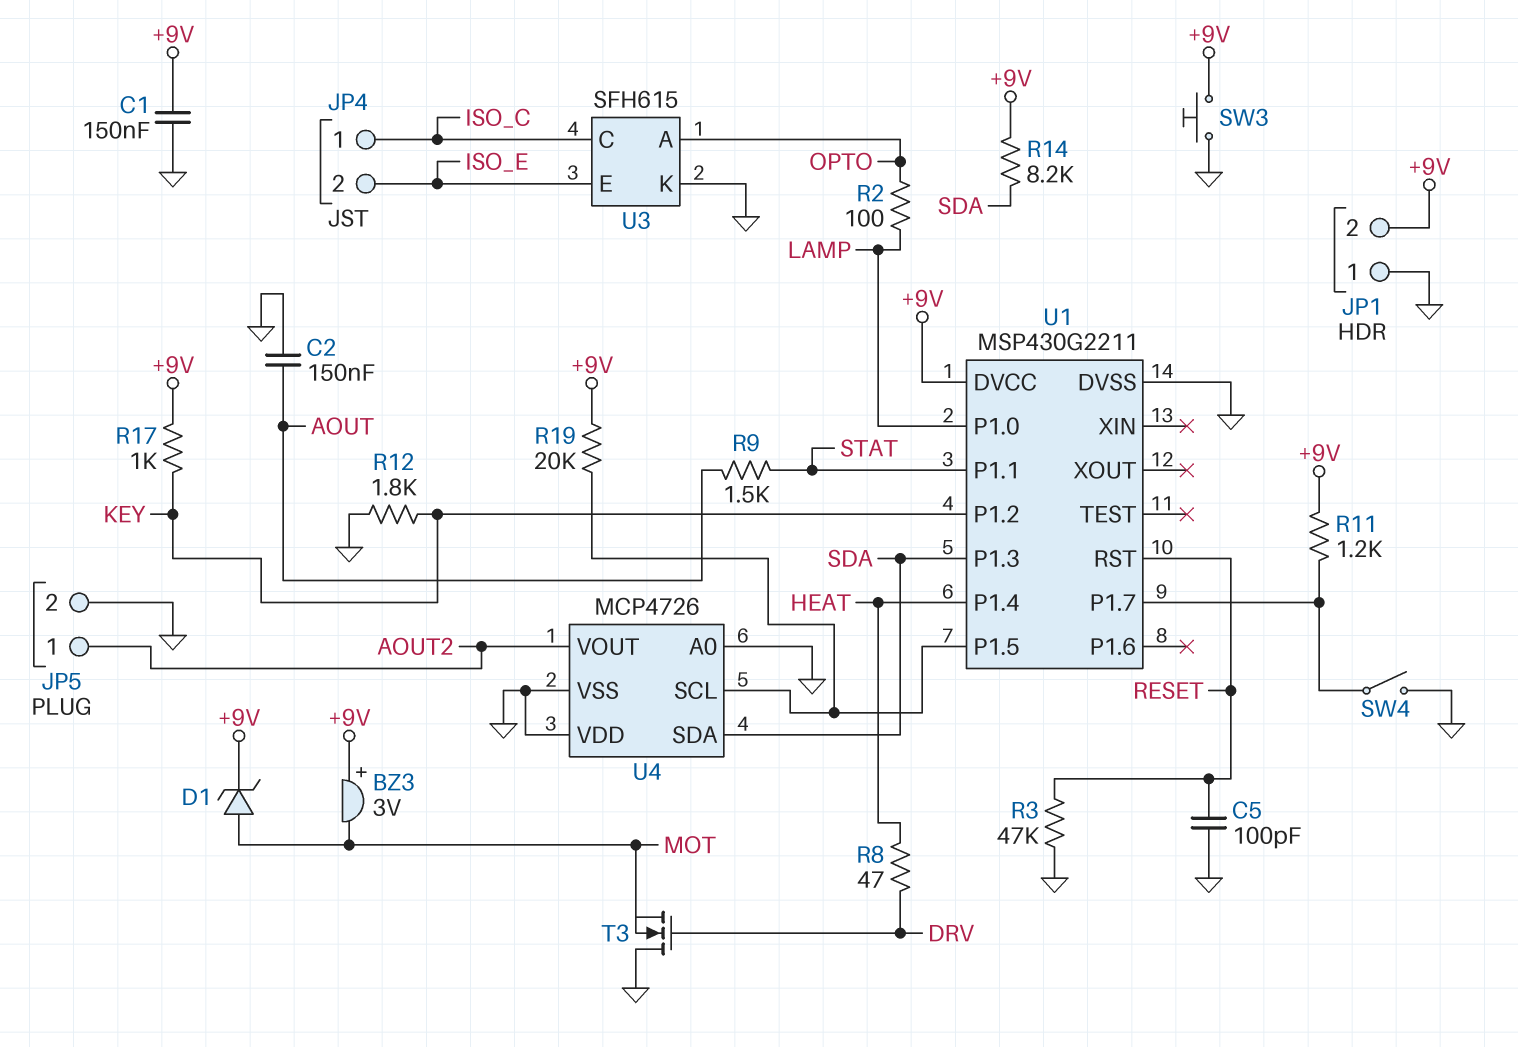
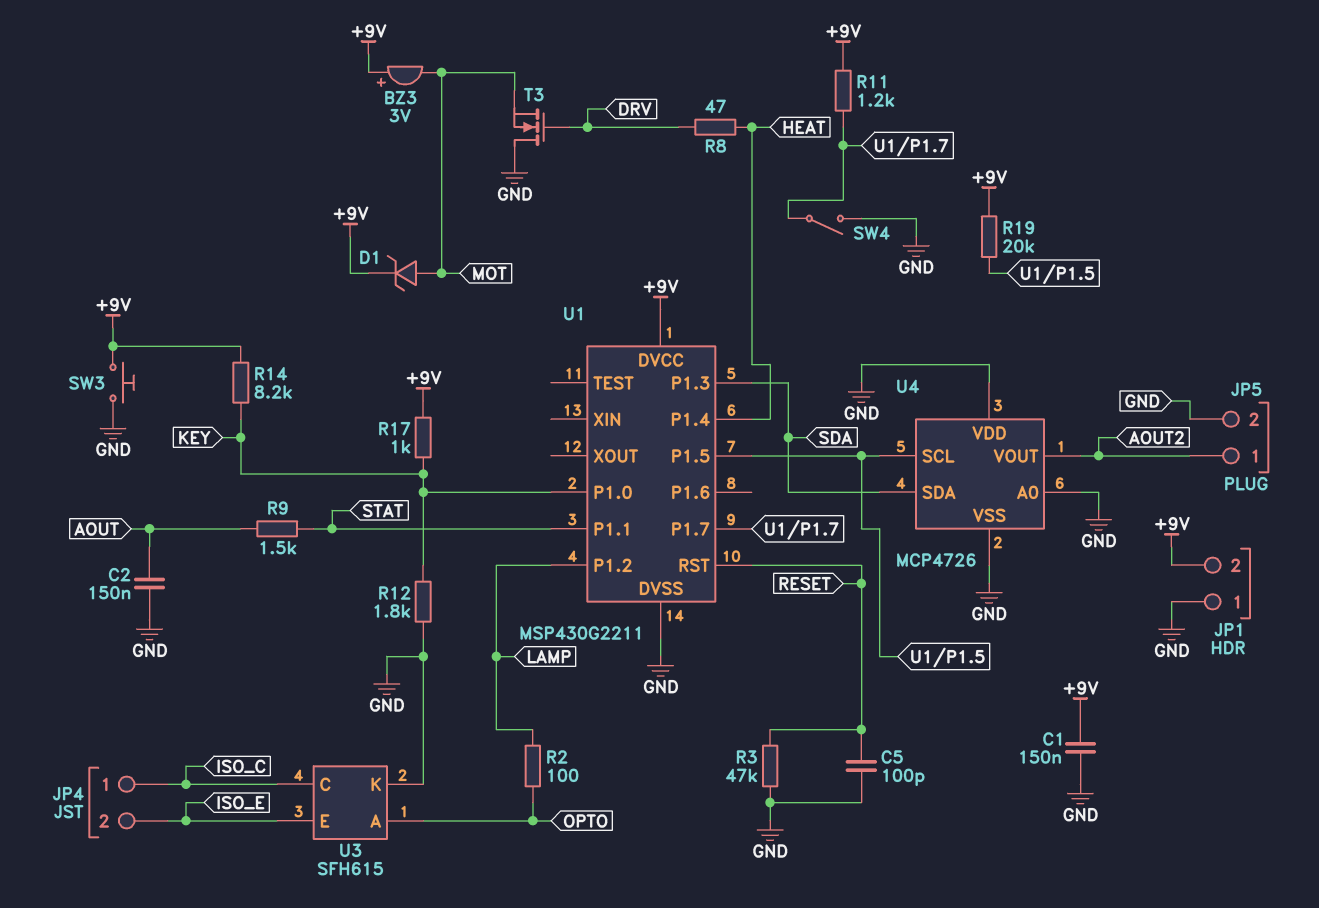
R14: 8.2k (+9V, SDA) -> 8.2k (+9V, KEY)
U1 pin P1.0: LAMP -> KEY
U1 pin P1.2: KEY -> LAMP

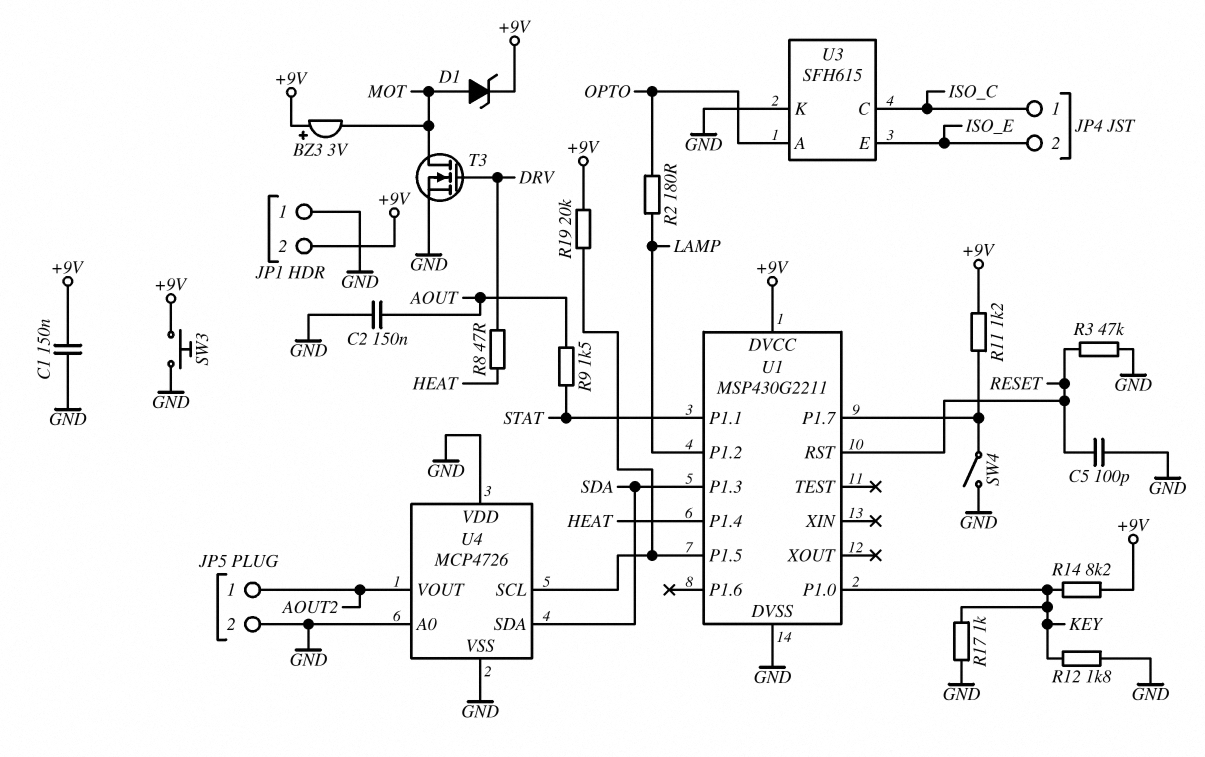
R2: 100 (LAMP, OPTO) -> 180 (LAMP, OPTO)
R17: 1k (+9V, KEY) -> 1k (GND, KEY)
T3: NMOS (G DRV, D GND, S MOT) -> NMOS (G DRV, D MOT, S GND)

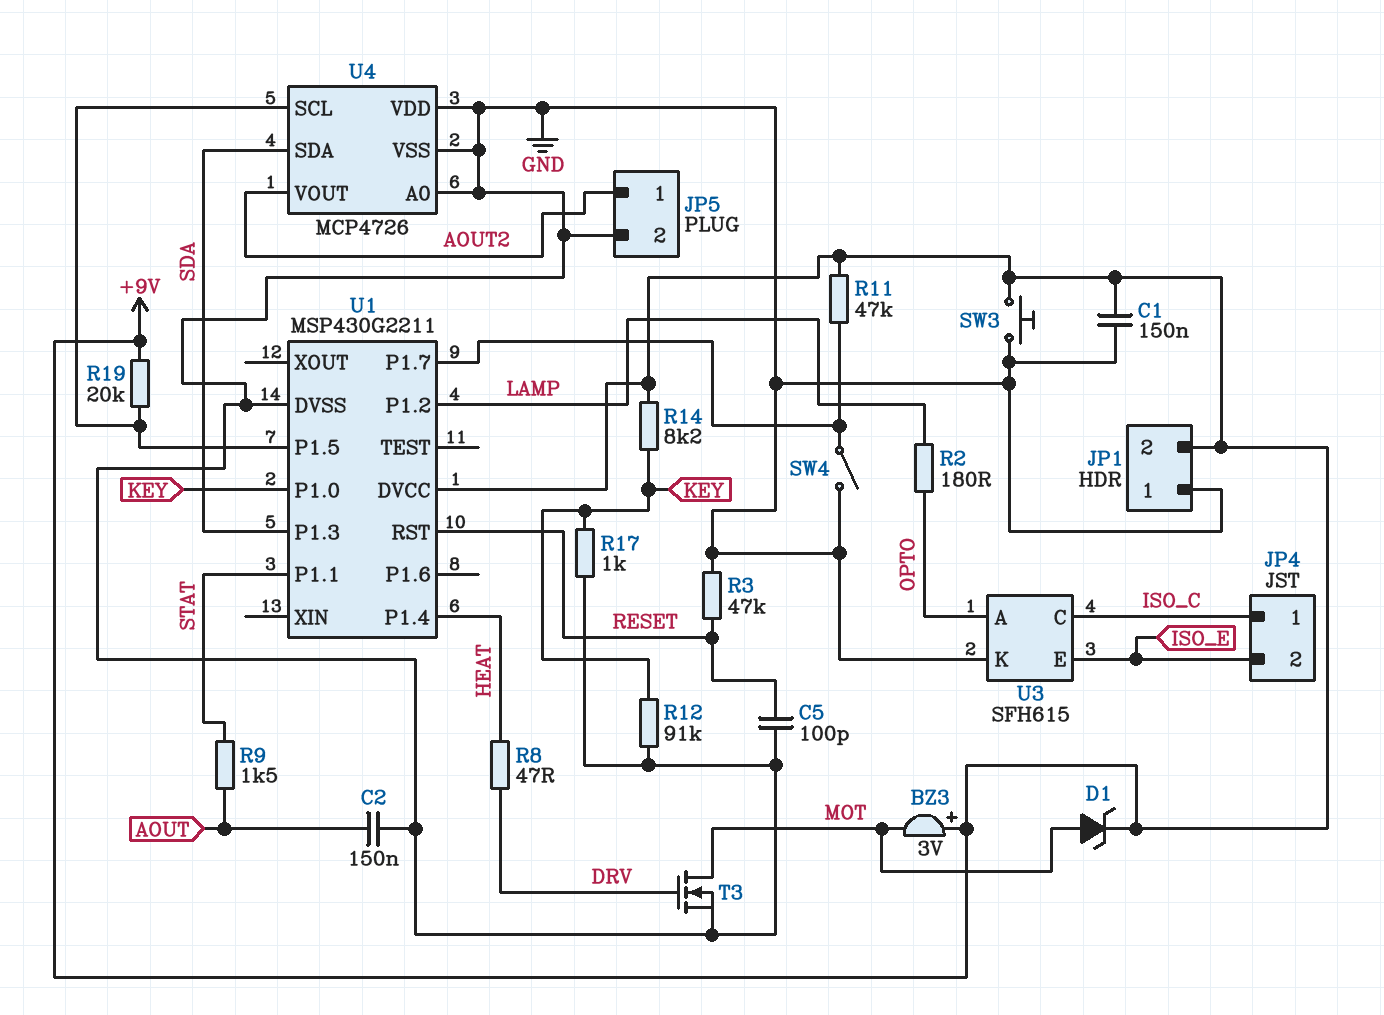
R11: 1.2k (+9V, U1/P1.7) -> 47k (+9V, U1/P1.7)
R12: 1.8k (GND, KEY) -> 91k (GND, KEY)

